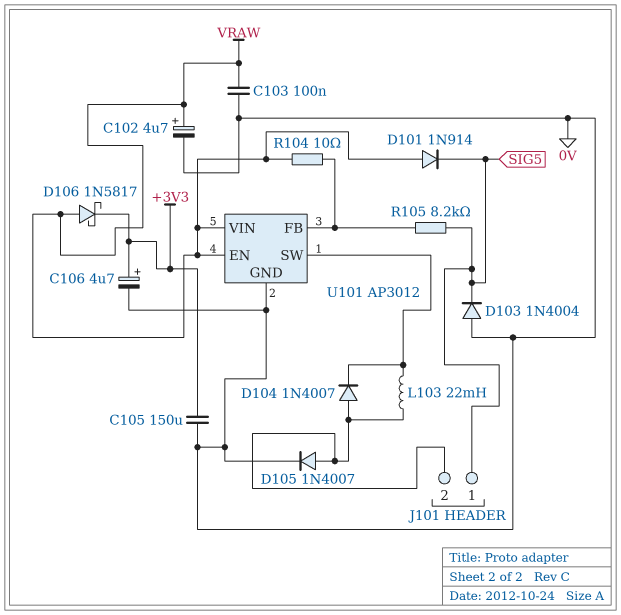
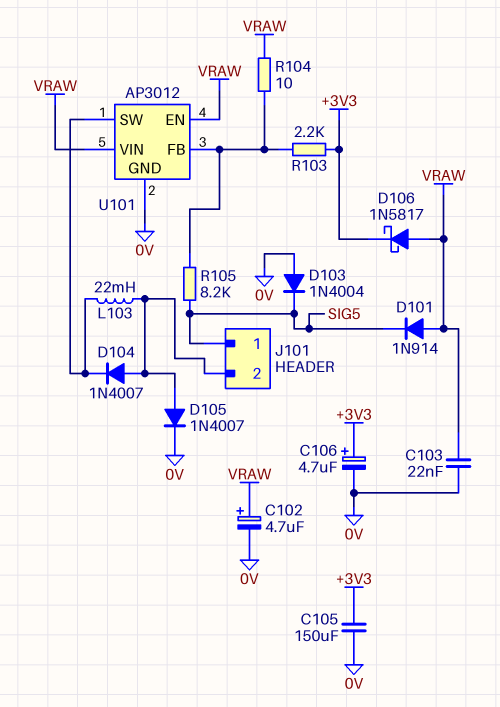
C103: 100nF (0V, VRAW) -> 22nF (0V, VRAW)
R103: none -> 2.2k (+3V3, U101/FB)

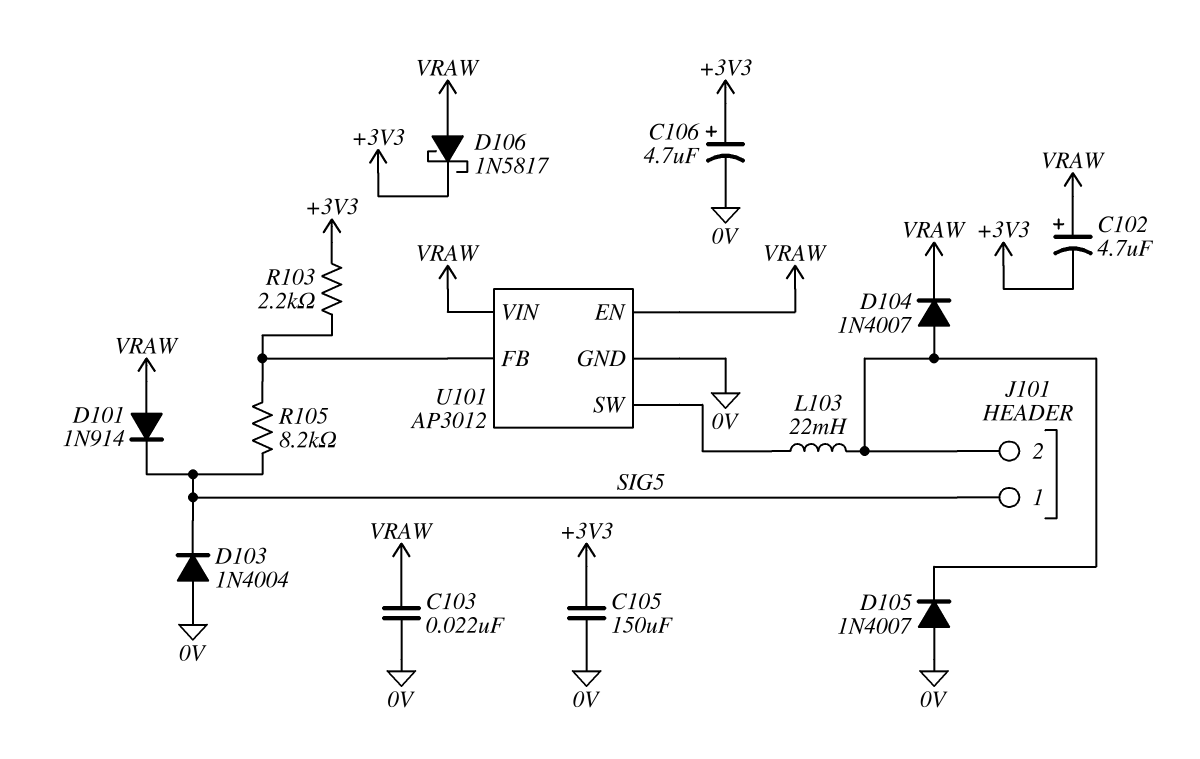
C102: 4.7uF (plus VRAW, minus 0V) -> 4.7uF (plus VRAW, minus +3V3)
D104: diode 1N4007 (A J101/2, K U101/SW) -> diode 1N4007 (A J101/2, K VRAW)
D105: diode 1N4007 (A J101/2, K 0V) -> diode 1N4007 (A 0V, K J101/2)
R104: 10 (U101/FB, VRAW) -> none

